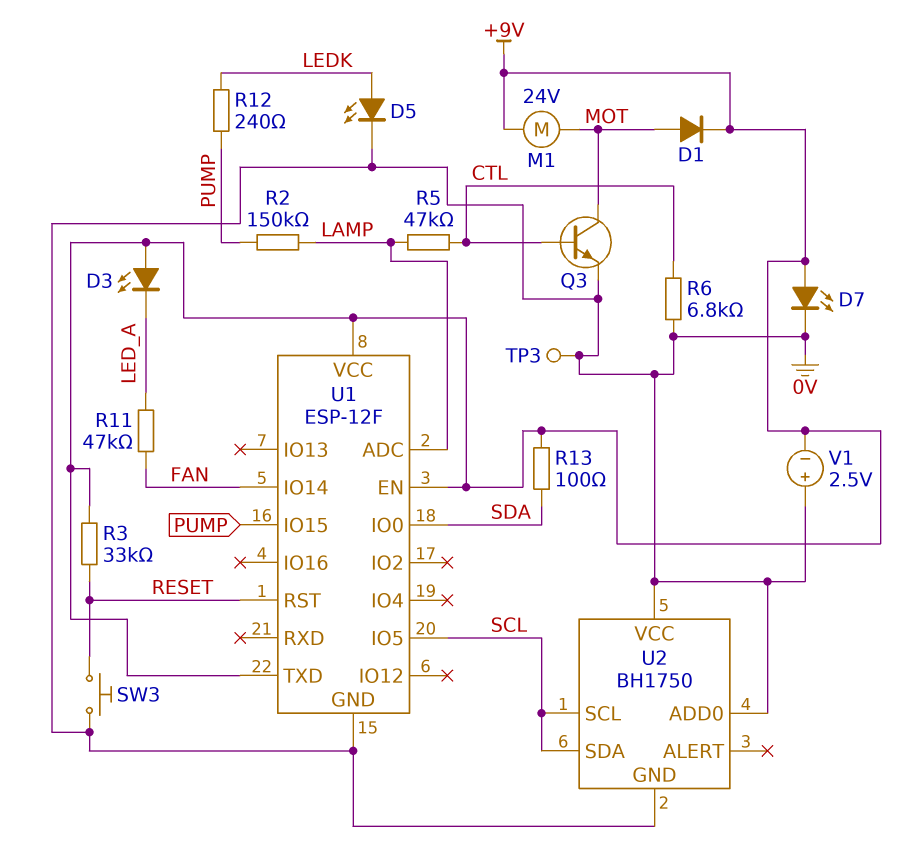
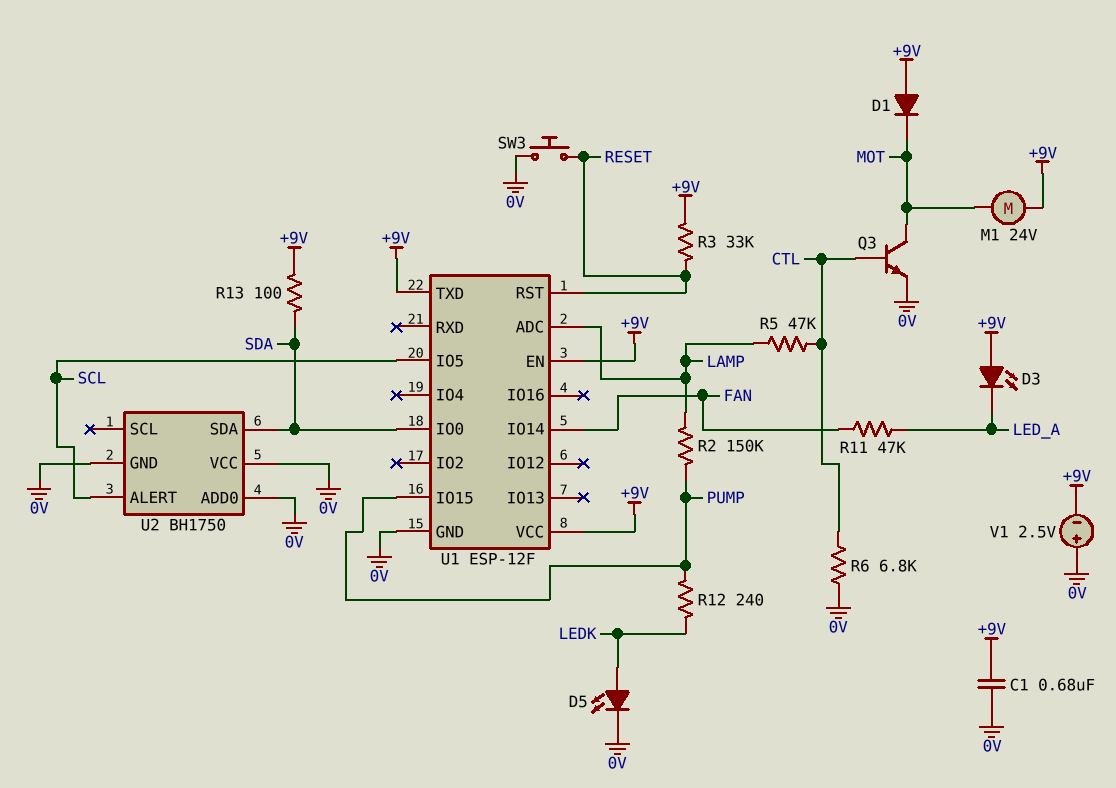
C1: none -> 680nF (+9V, 0V)
D1: diode (A MOT, K +9V) -> diode (A +9V, K MOT)
D7: LED (A +9V, K 0V) -> none
TP3: test point (0V) -> none
U2 pin ALERT: none -> SCL
U2 pin SCL: SCL -> none
U2 pin SDA: SCL -> SDA

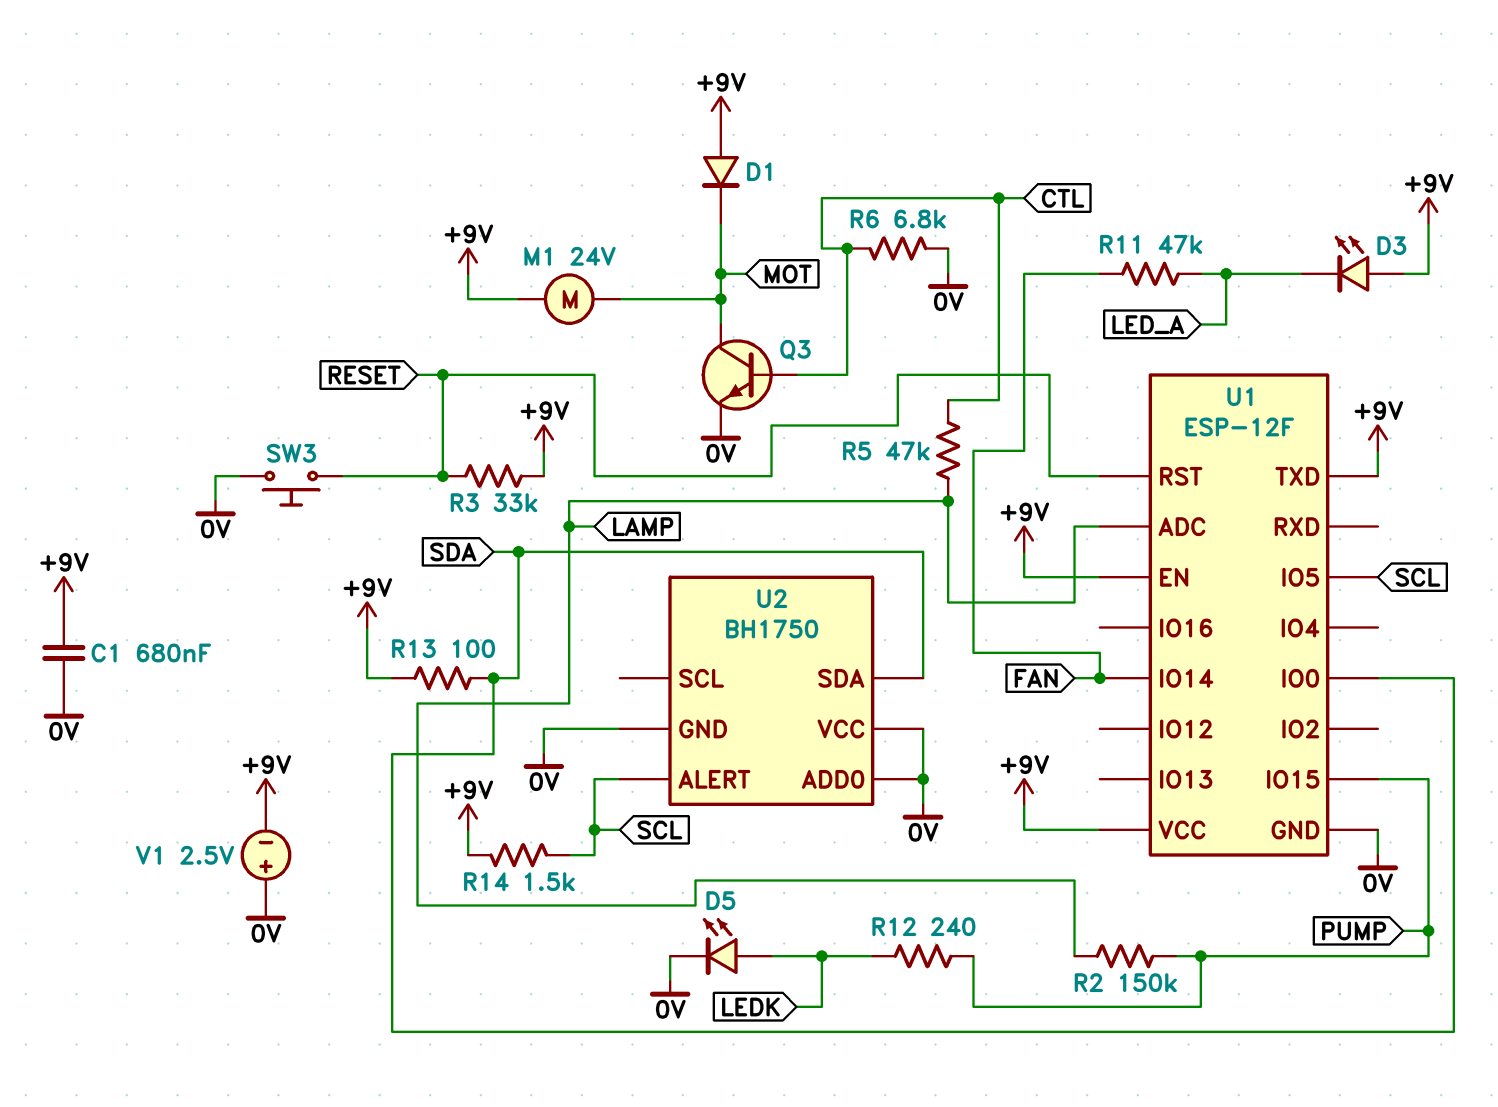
R14: none -> 1.5k (+9V, SCL)

